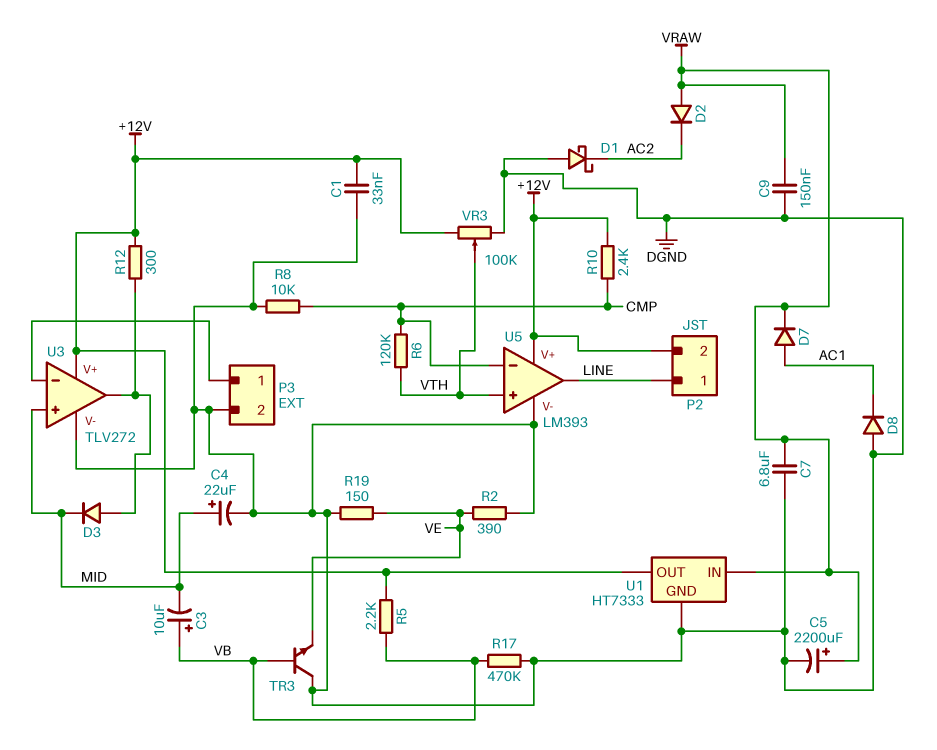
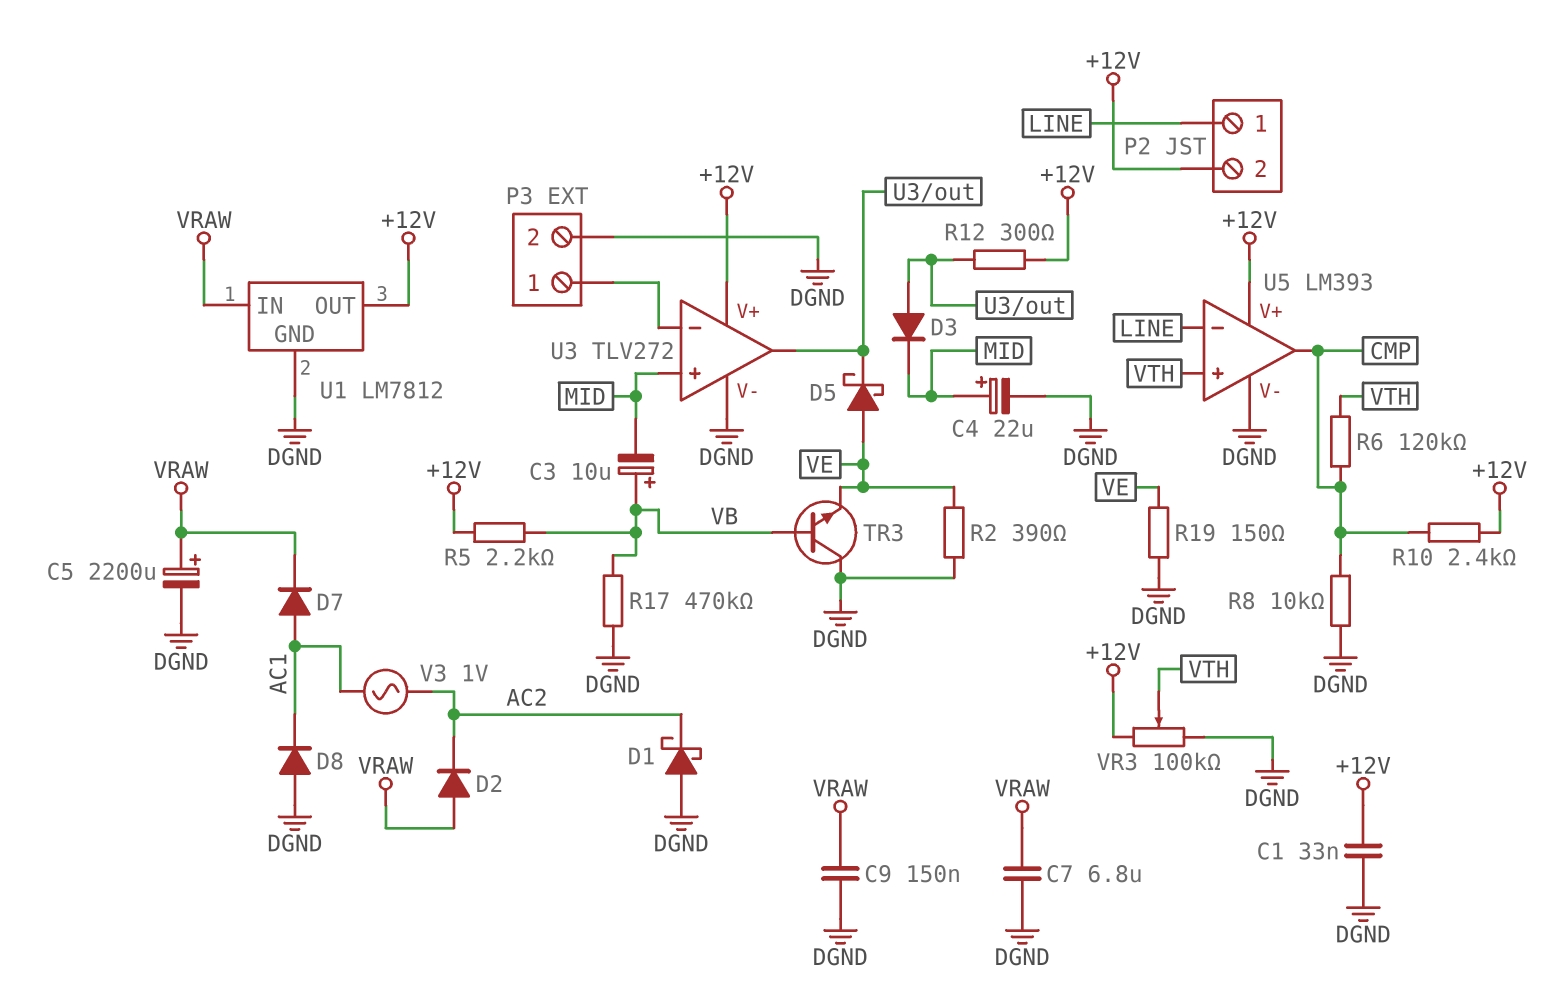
D5: none -> schottky (A VE, K U3/out)
U1: HT7333 -> LM7812
U5 pin in-: CMP -> LINE
U5 pin out: LINE -> CMP
V3: none -> AC 1V (AC1, AC2)

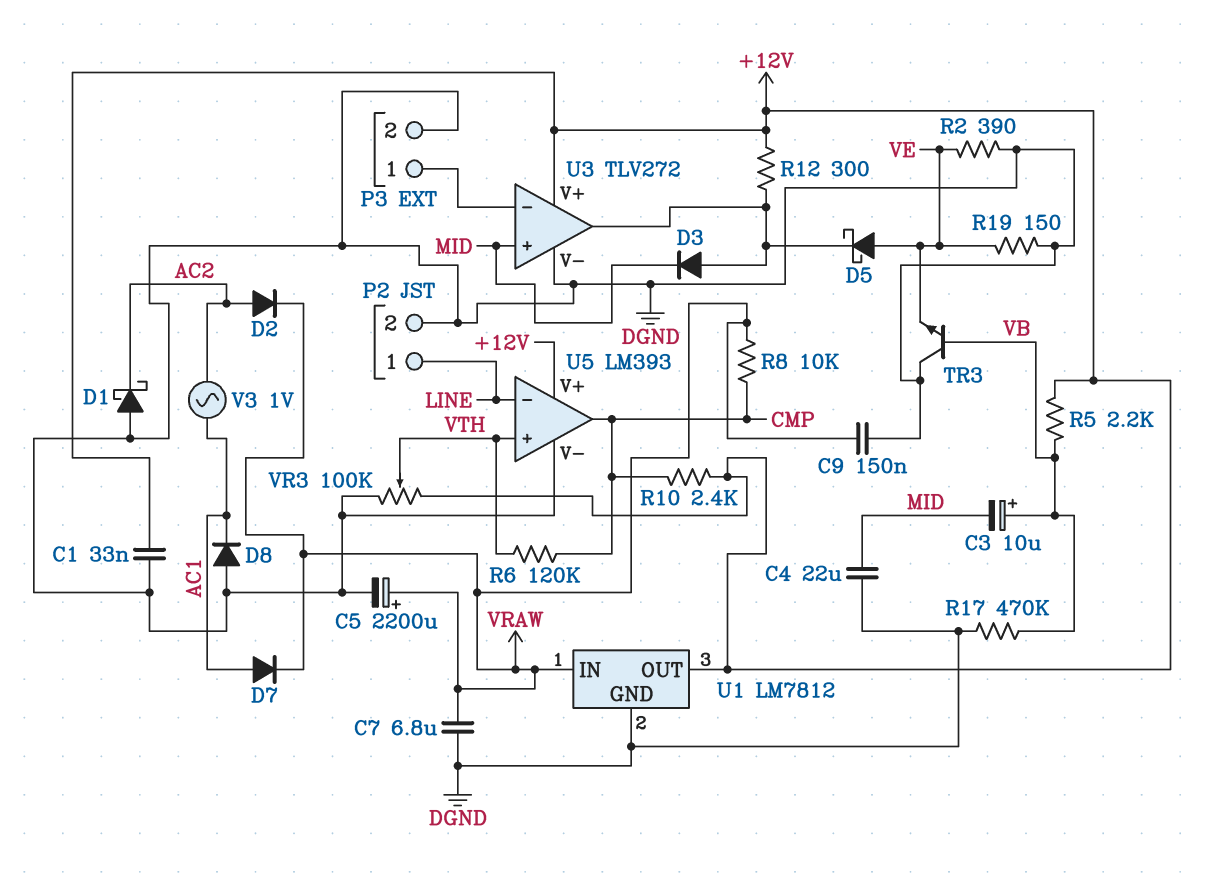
C4: 22uF (plus MID, minus DGND) -> 22uF (DGND, MID)
D2: diode (A VRAW, K AC2) -> diode (A AC2, K VRAW)
P2 pin 2: +12V -> DGND
R8: 10k (CMP, DGND) -> 10k (CMP, VRAW)

